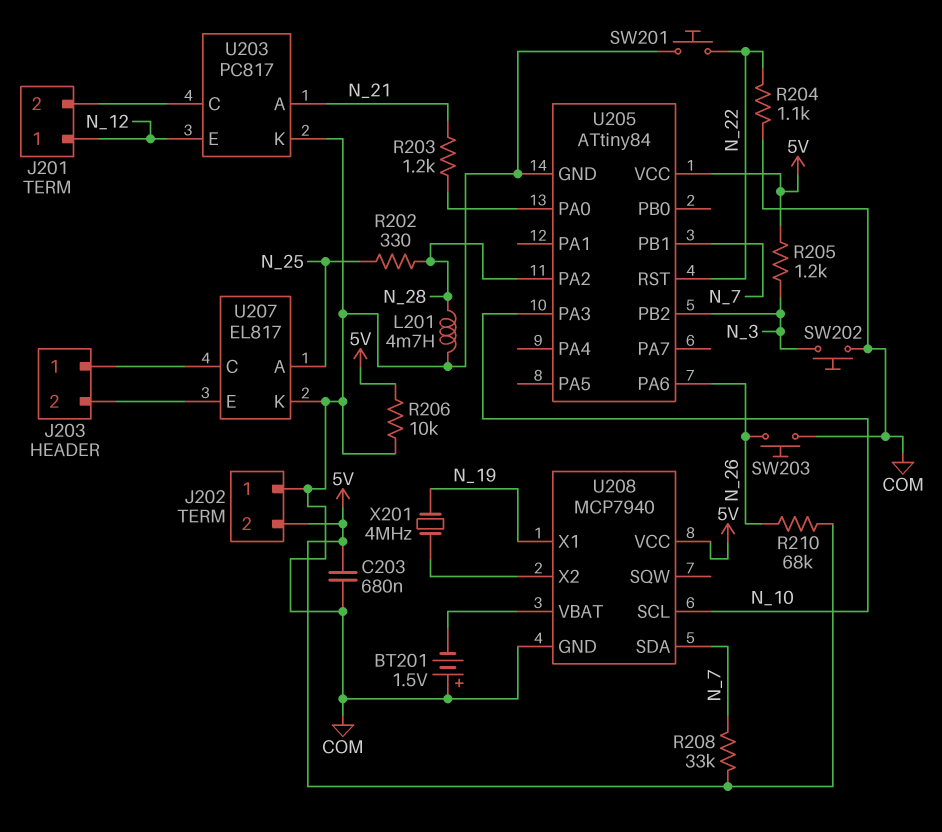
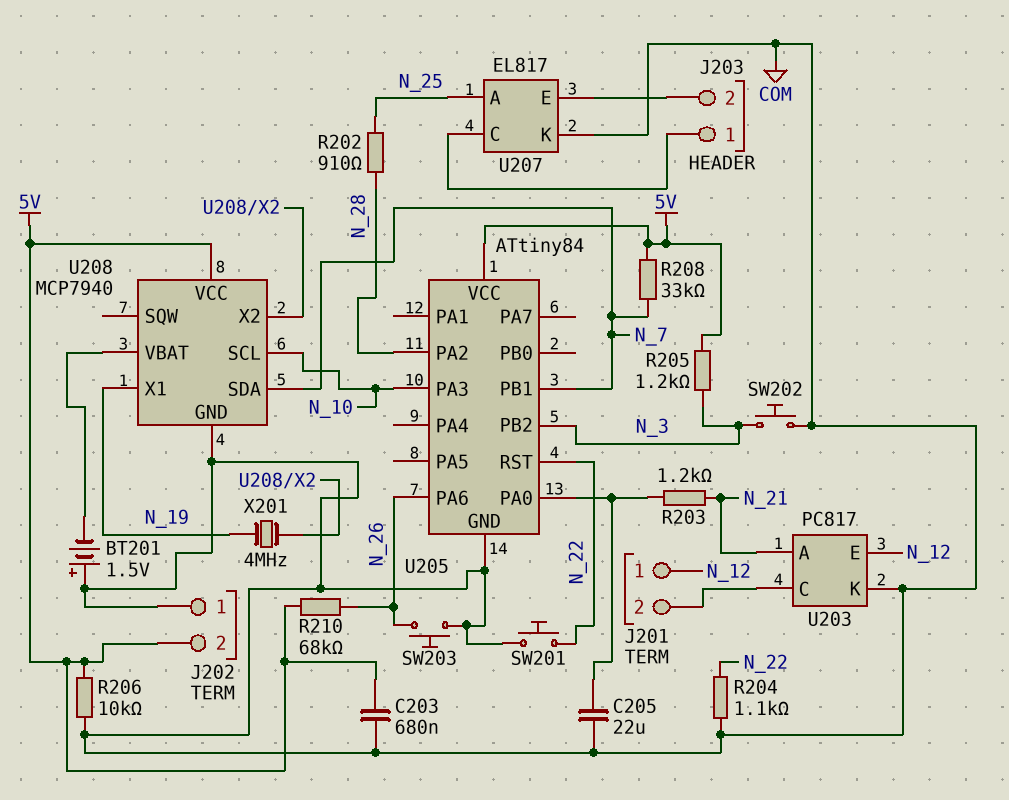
C205: none -> 22uF (COM, U205/PA0)
L201: 4.7mH (COM, N_28) -> none
R202: 330 (N_25, N_28) -> 910 (N_25, N_28)

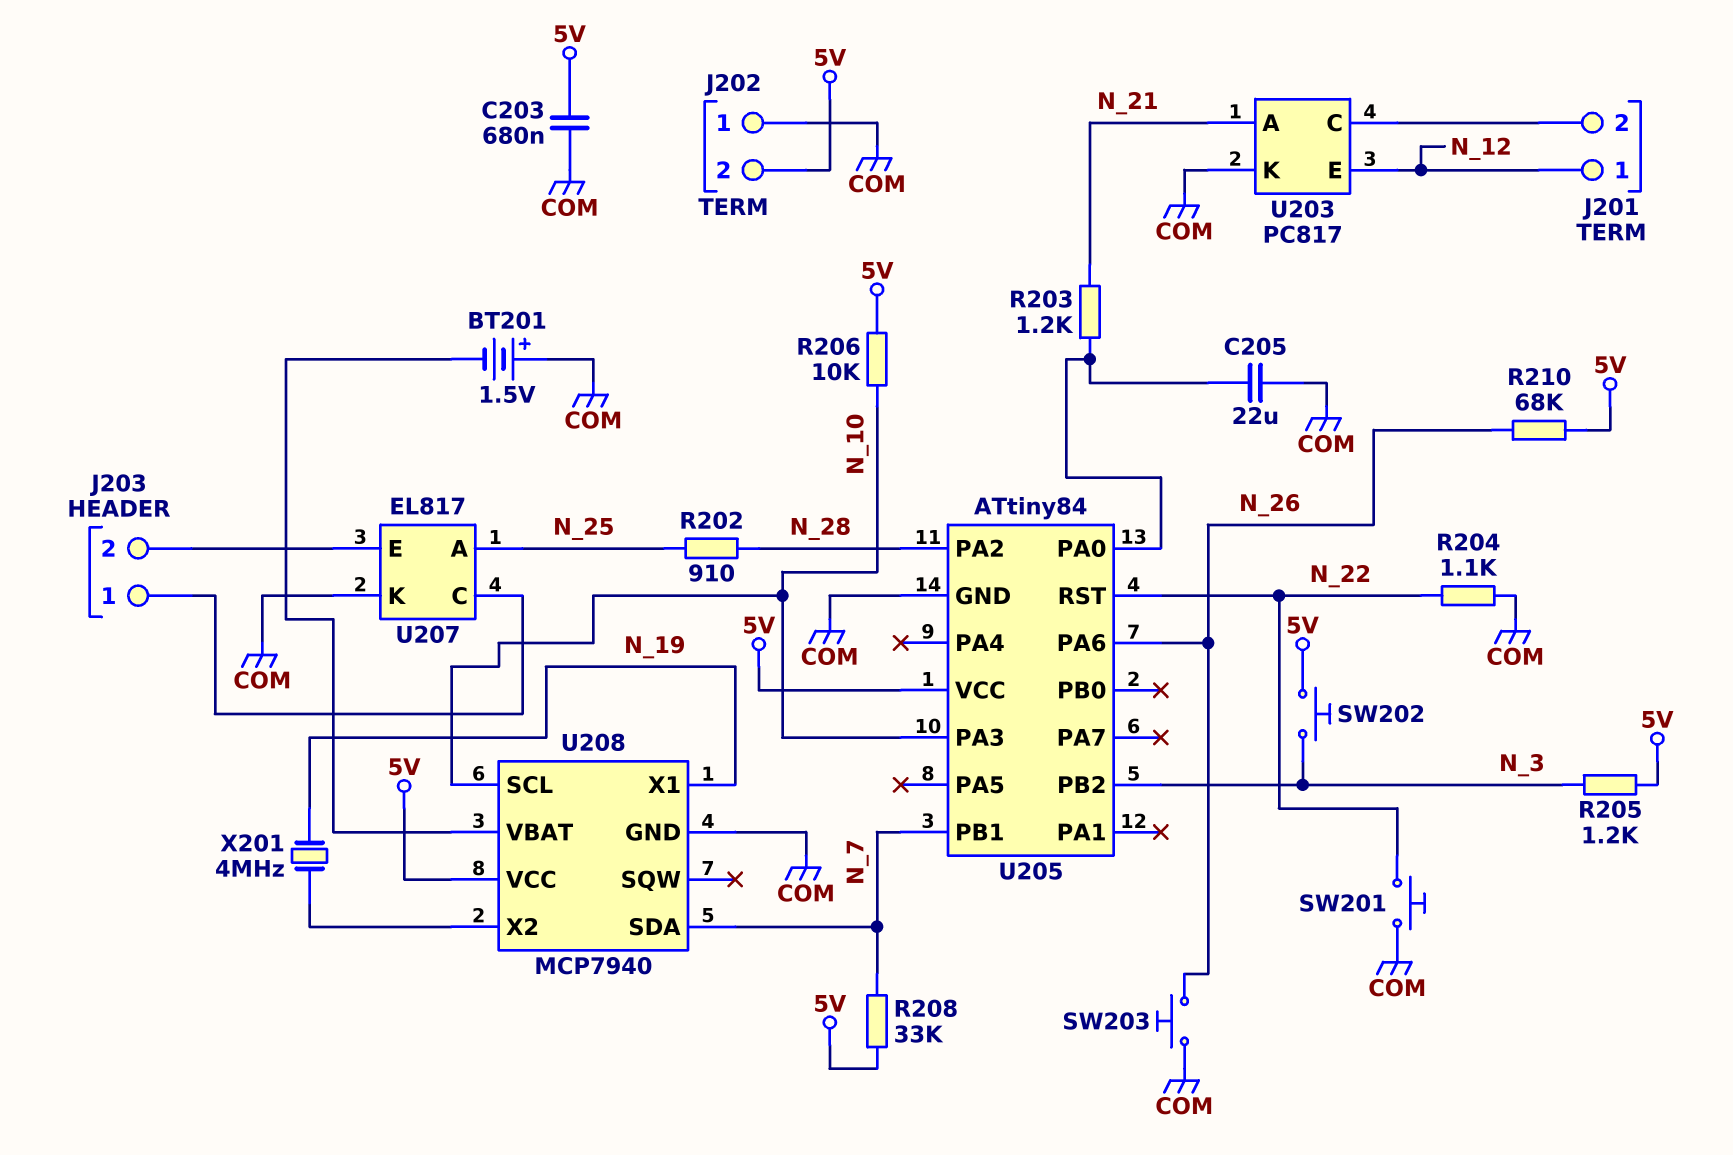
R206: 10k (5V, COM) -> 10k (5V, N_10)
SW202: button (COM, N_3) -> button (5V, N_3)

